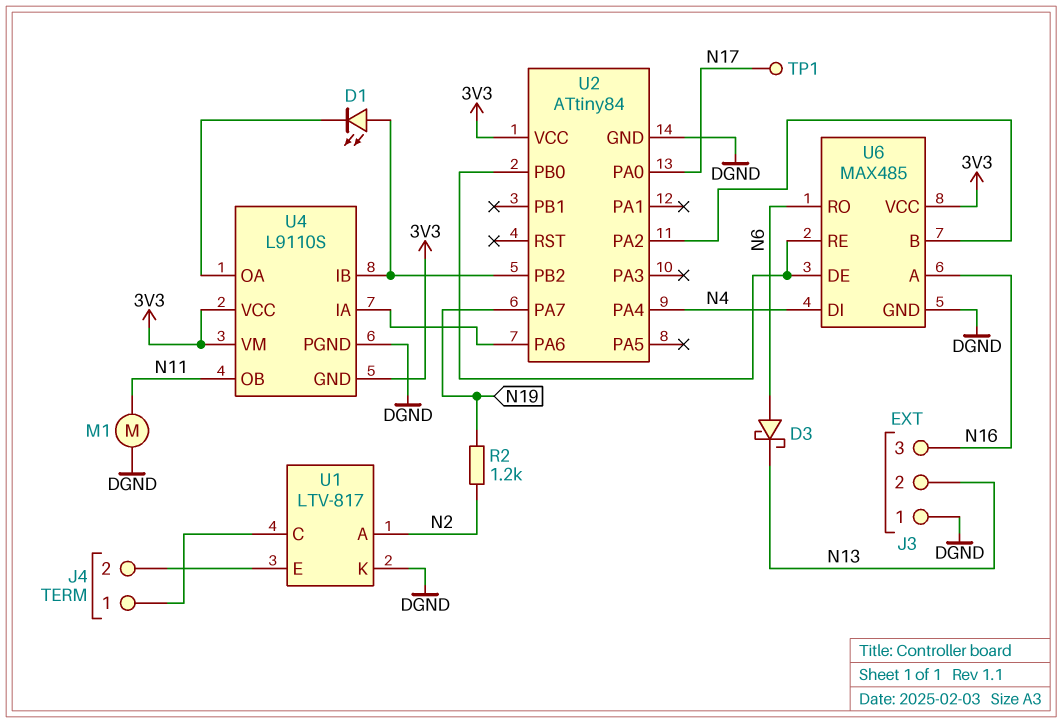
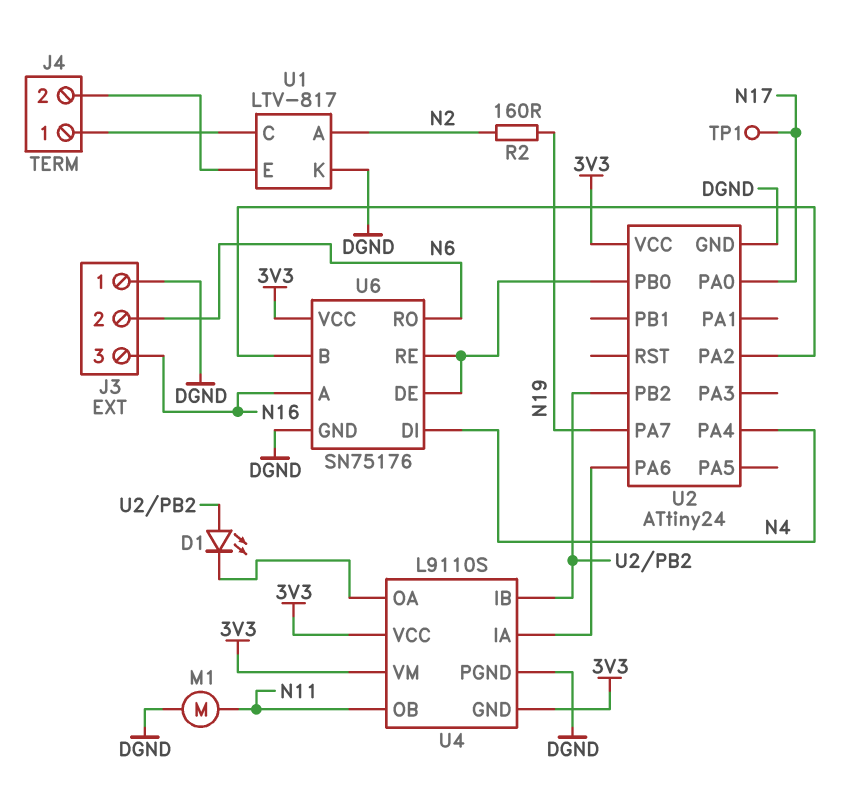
D3: schottky (A N6, K N13) -> none
J3 pin 2: N13 -> N6
R2: 1.2k (N2, N19) -> 160 (N2, N19)
U2: ATtiny84 -> ATtiny24
U6: MAX485 -> SN75176

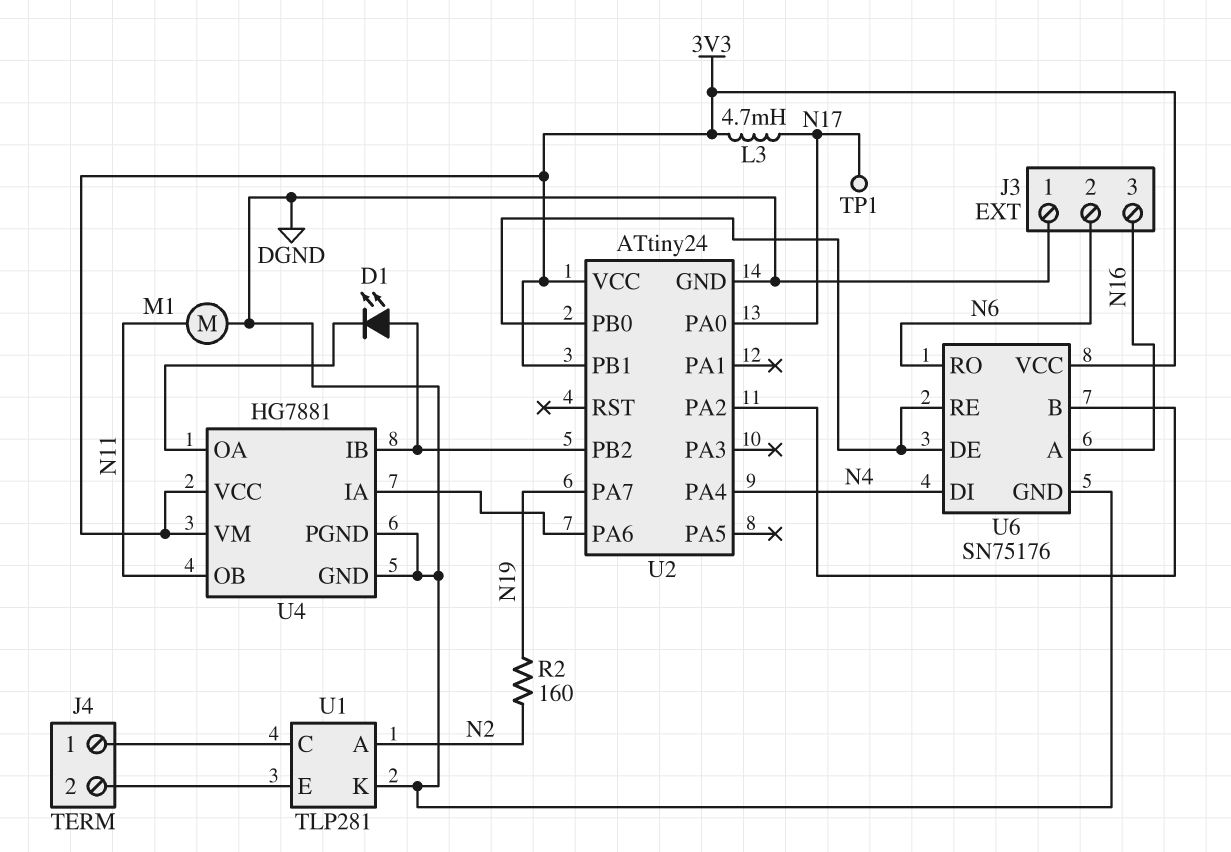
L3: none -> 4.7mH (3V3, N17)
U1: LTV-817 -> TLP281
U2 pin PB1: none -> 3V3
U4: L9110S -> HG7881
U4 pin GND: 3V3 -> DGND

